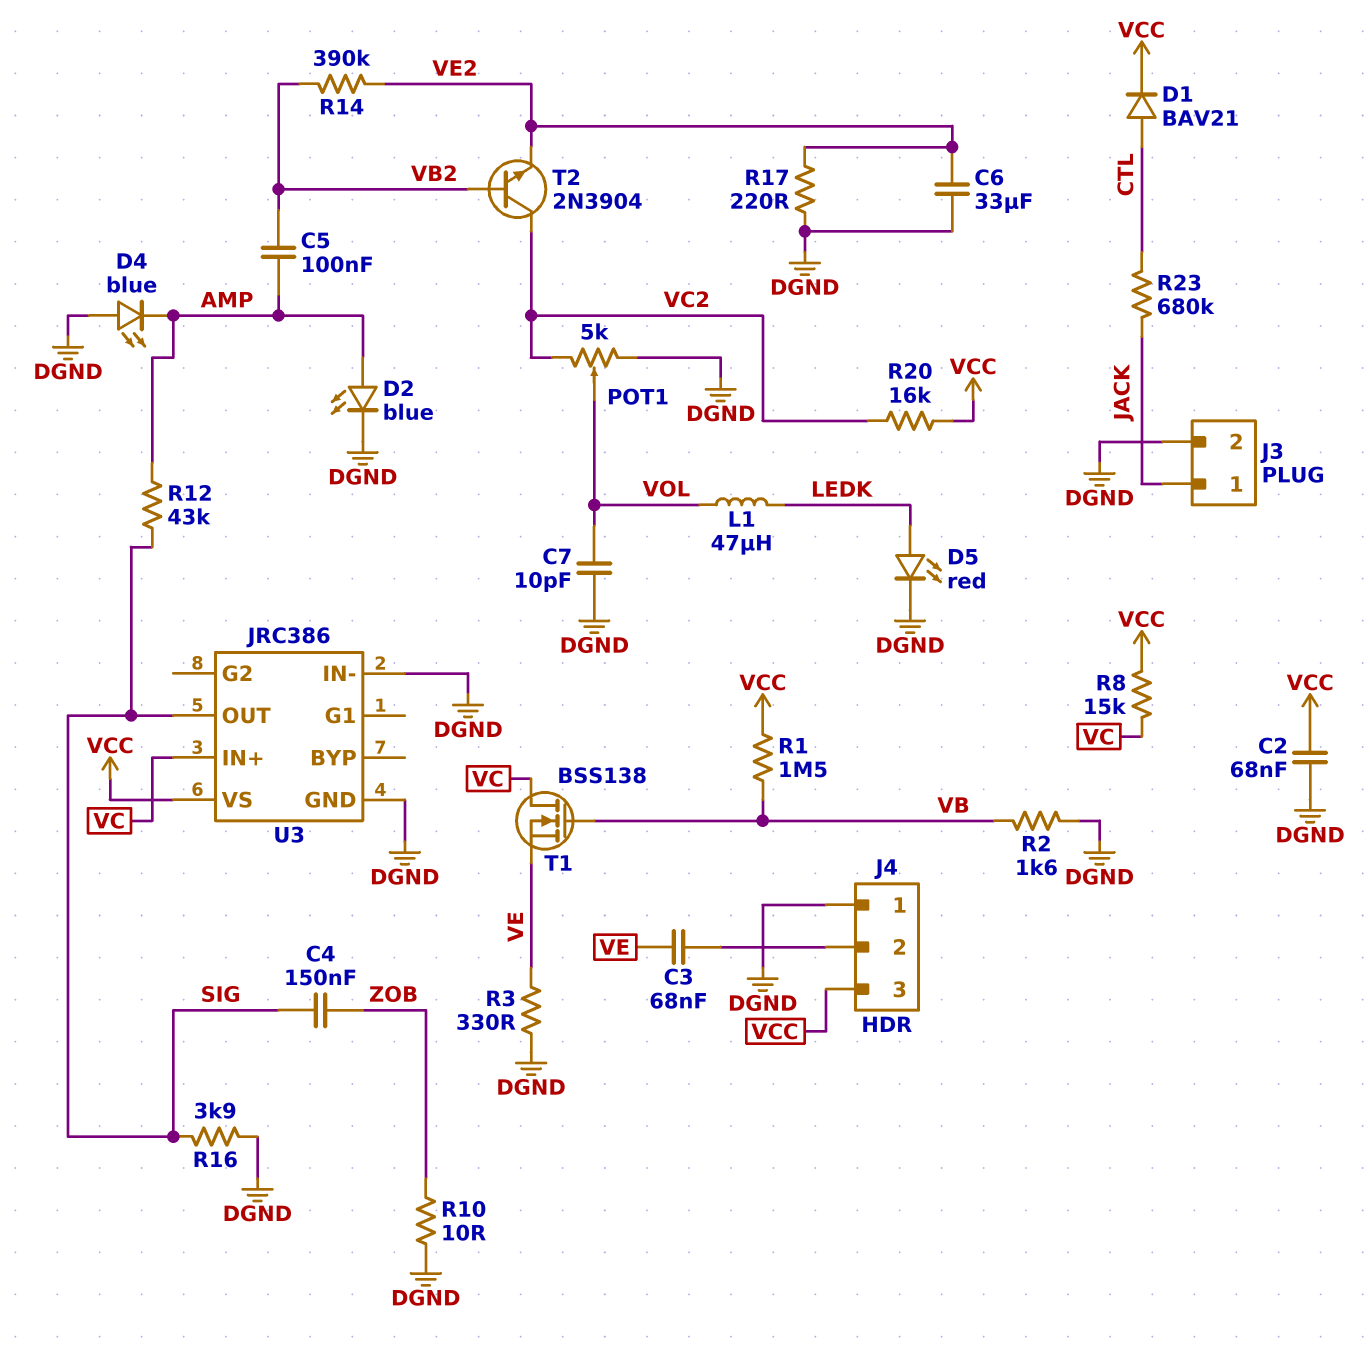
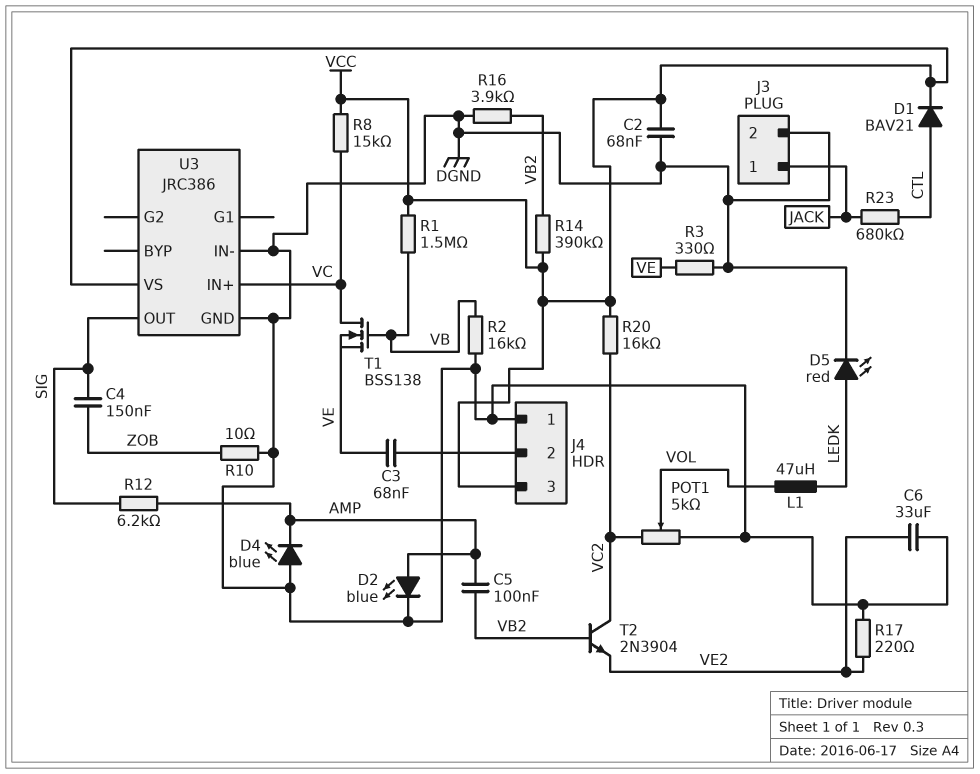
C7: 10pF (DGND, VOL) -> none
R2: 1.6k (DGND, VB) -> 16k (DGND, VB)
R12: 43k (AMP, SIG) -> 6.2k (AMP, SIG)
R14: 390k (VB2, VE2) -> 390k (VB2, VCC)
R16: 3.9k (DGND, SIG) -> 3.9k (DGND, VB2)

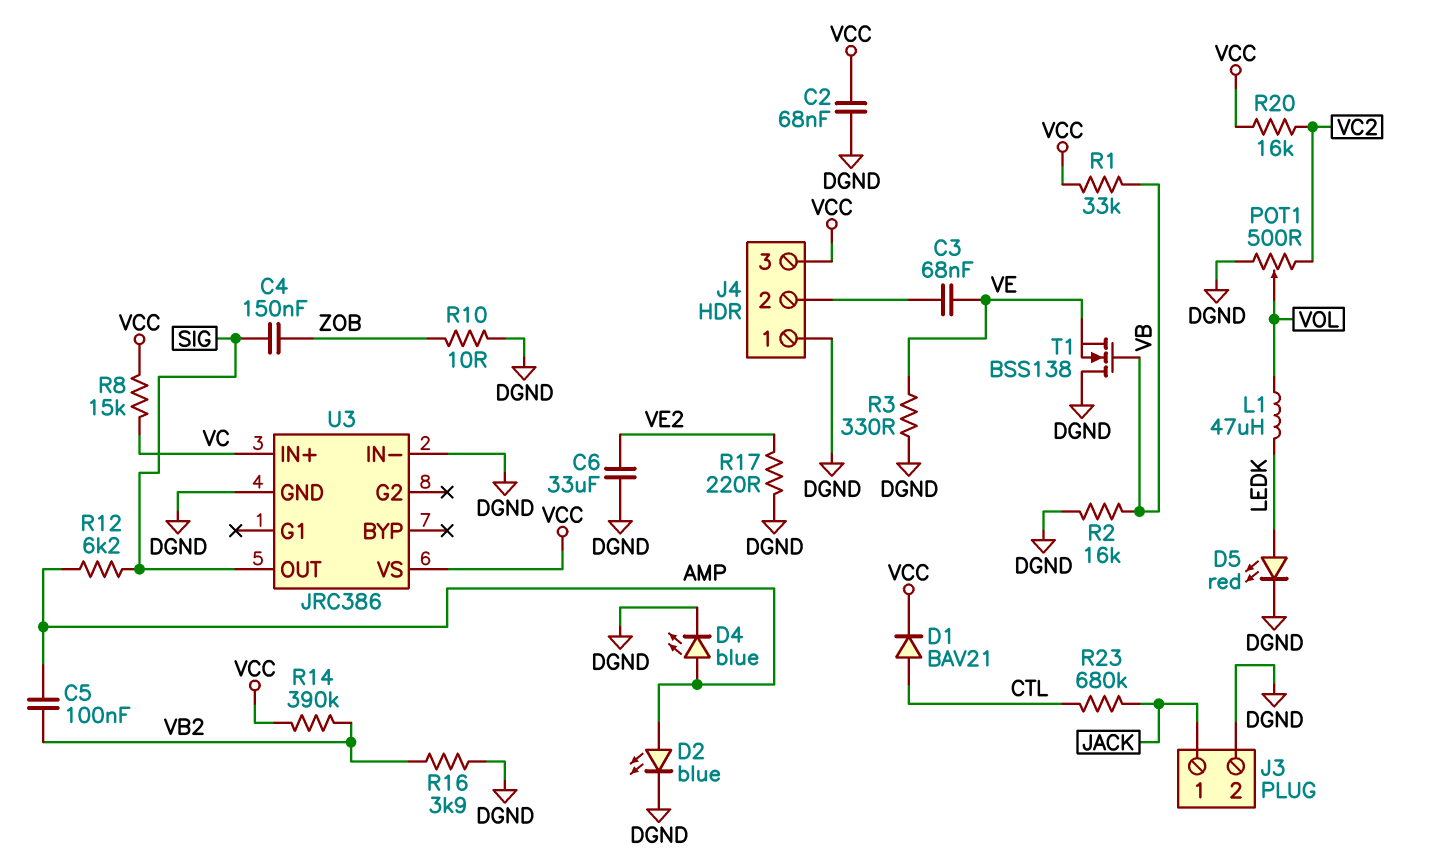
D4: LED blue (A DGND, K AMP) -> LED blue (A AMP, K DGND)
POT1: 5k (DGND, VC2, wiper VOL) -> 500 (DGND, VC2, wiper VOL)
R1: 1.5M (VB, VCC) -> 33k (VB, VCC)
T1: NMOS BSS138 (G VB, D VC, S VE) -> NMOS BSS138 (G VB, D DGND, S VE)
T2: NPN 2N3904 (B VB2, C VC2, E VE2) -> none

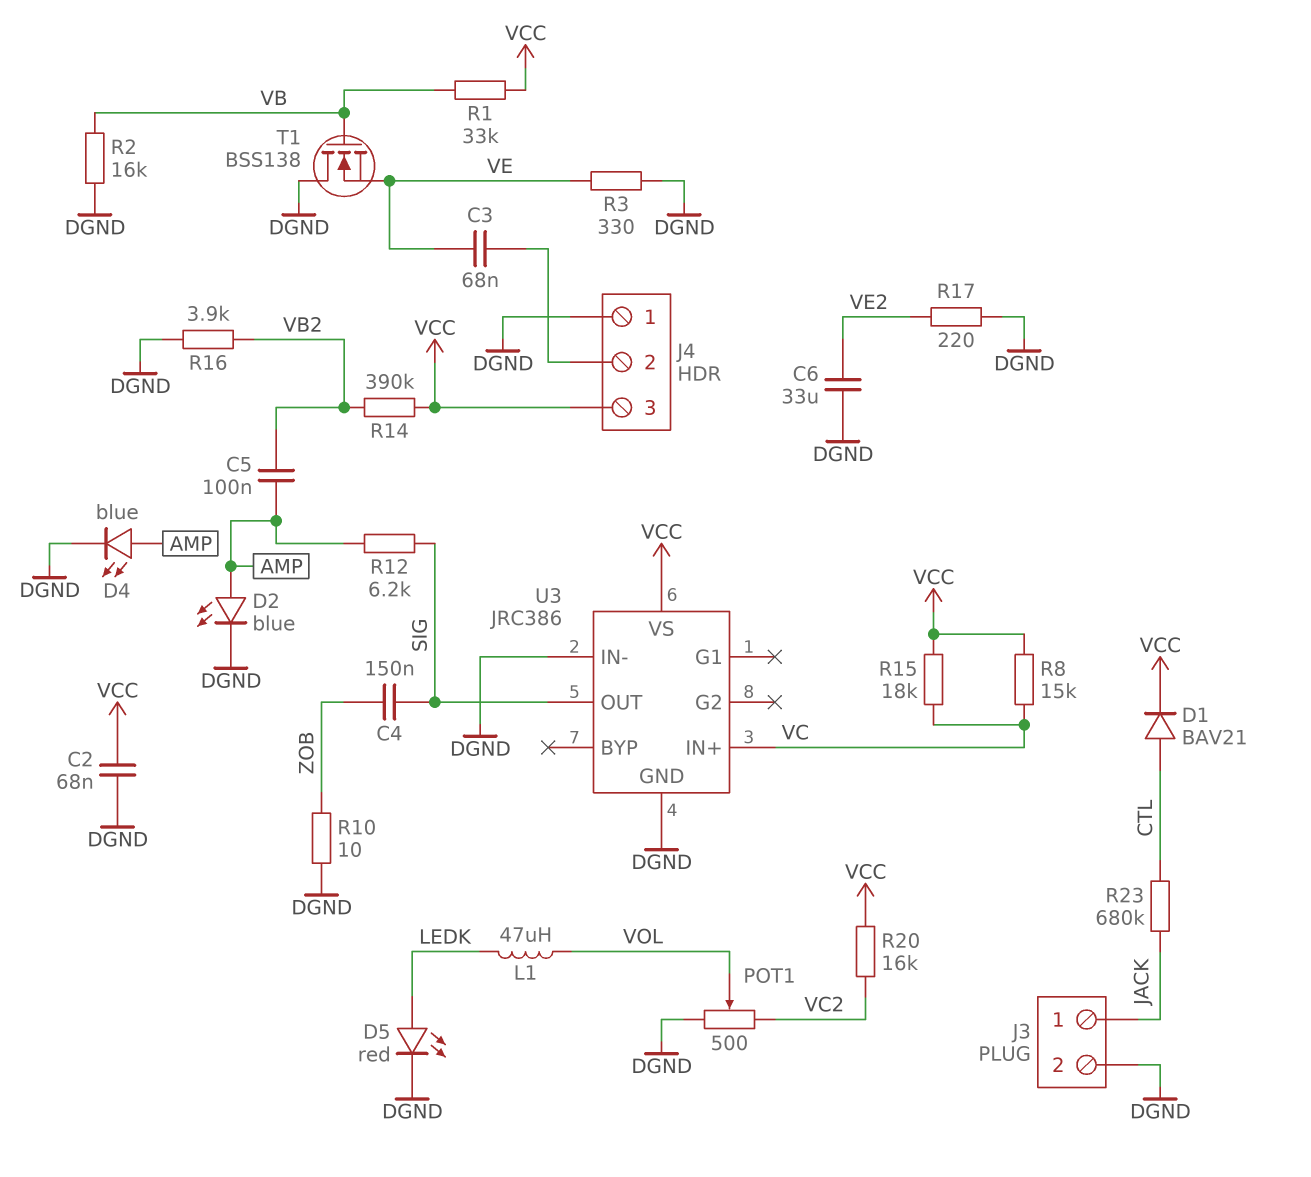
R15: none -> 18k (VC, VCC)

